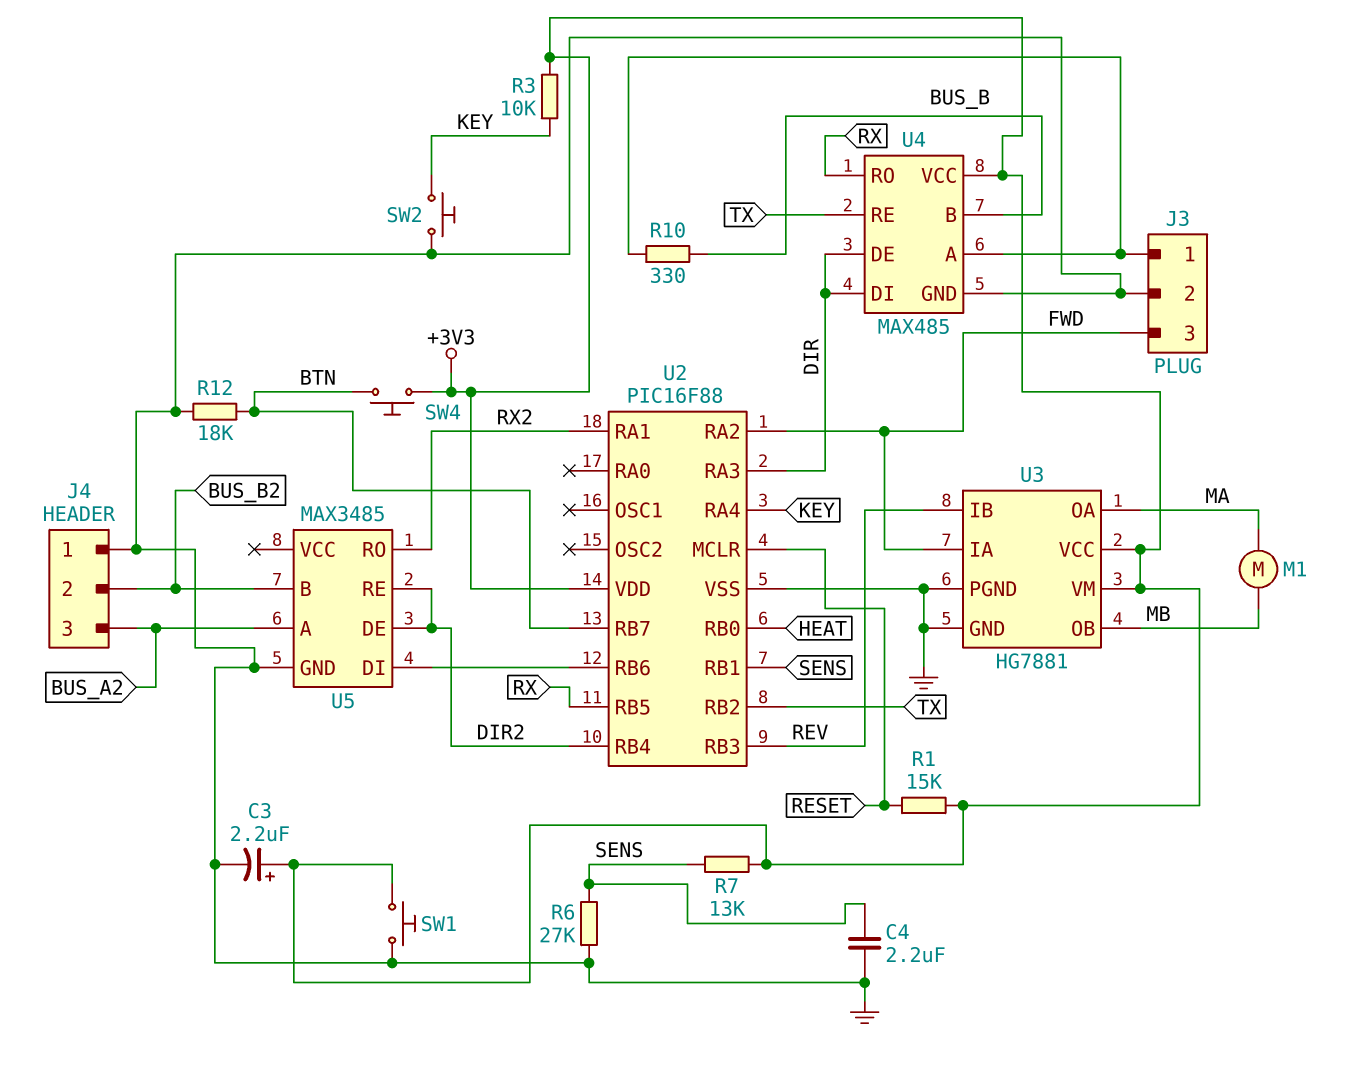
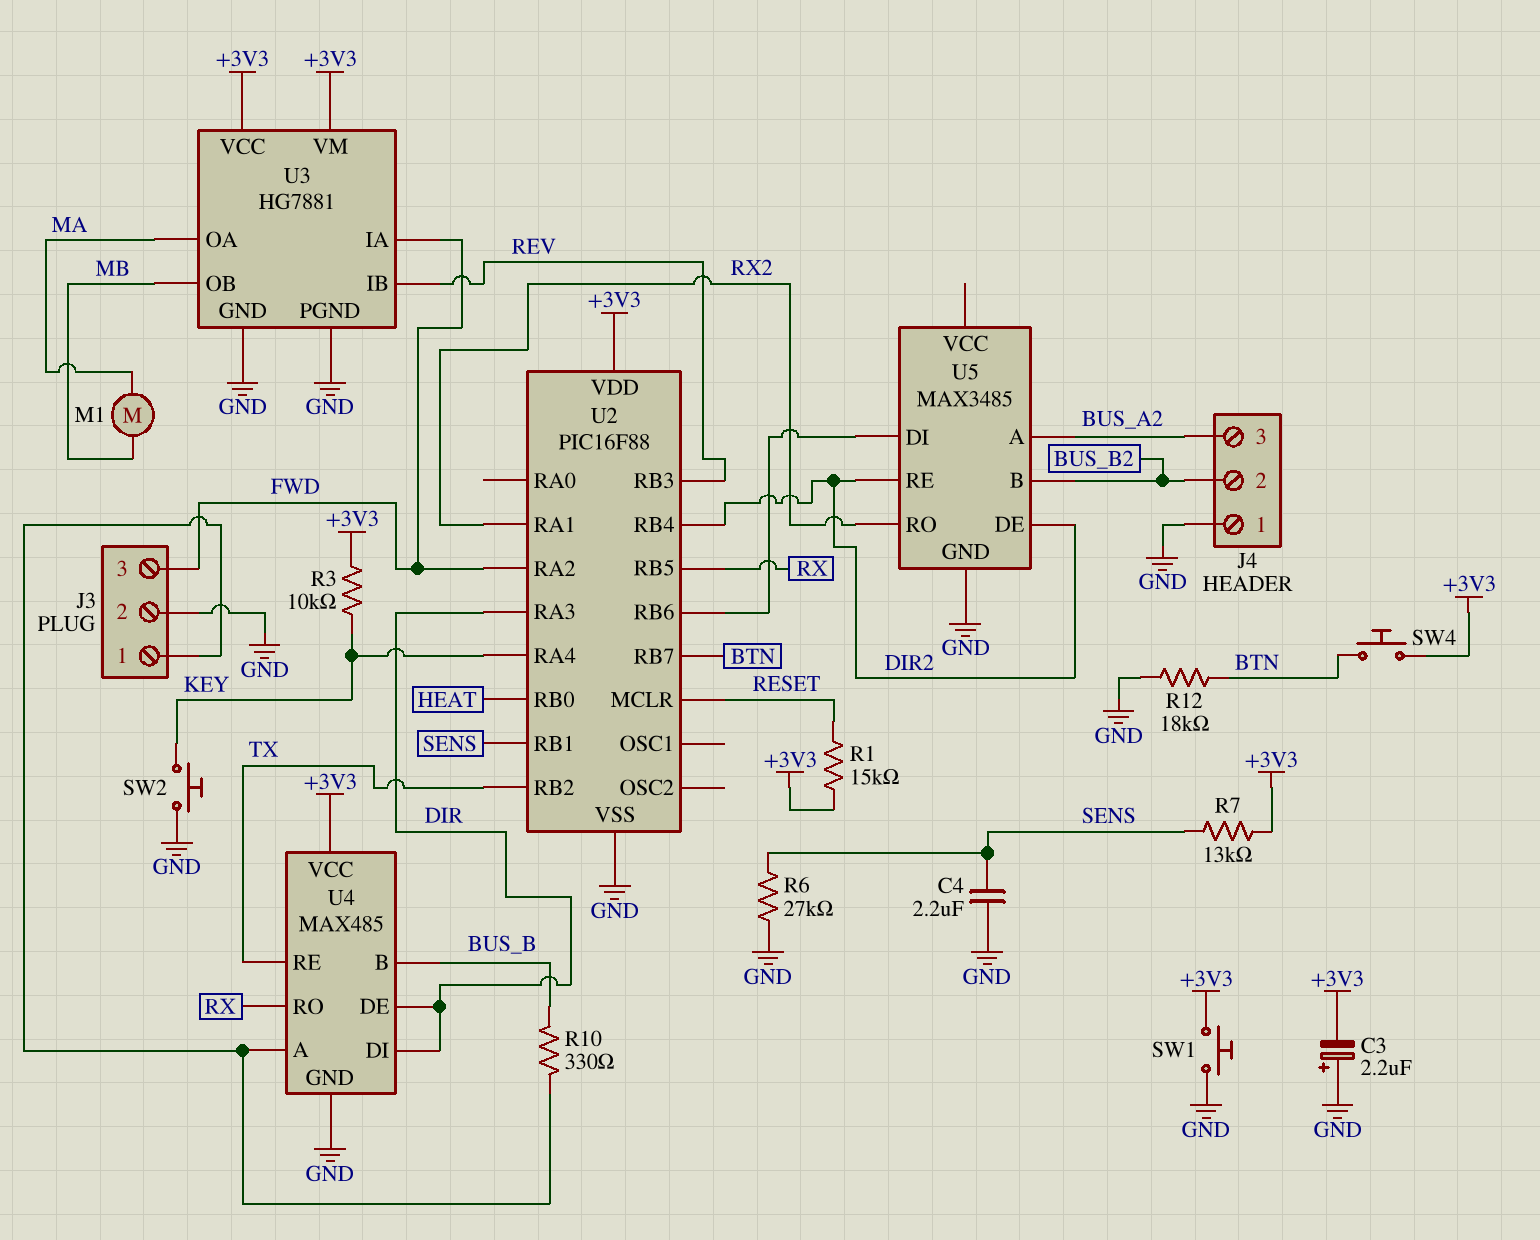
C3: 2.2uF (plus +3V3, minus GND) -> 2.2uF (plus GND, minus +3V3)

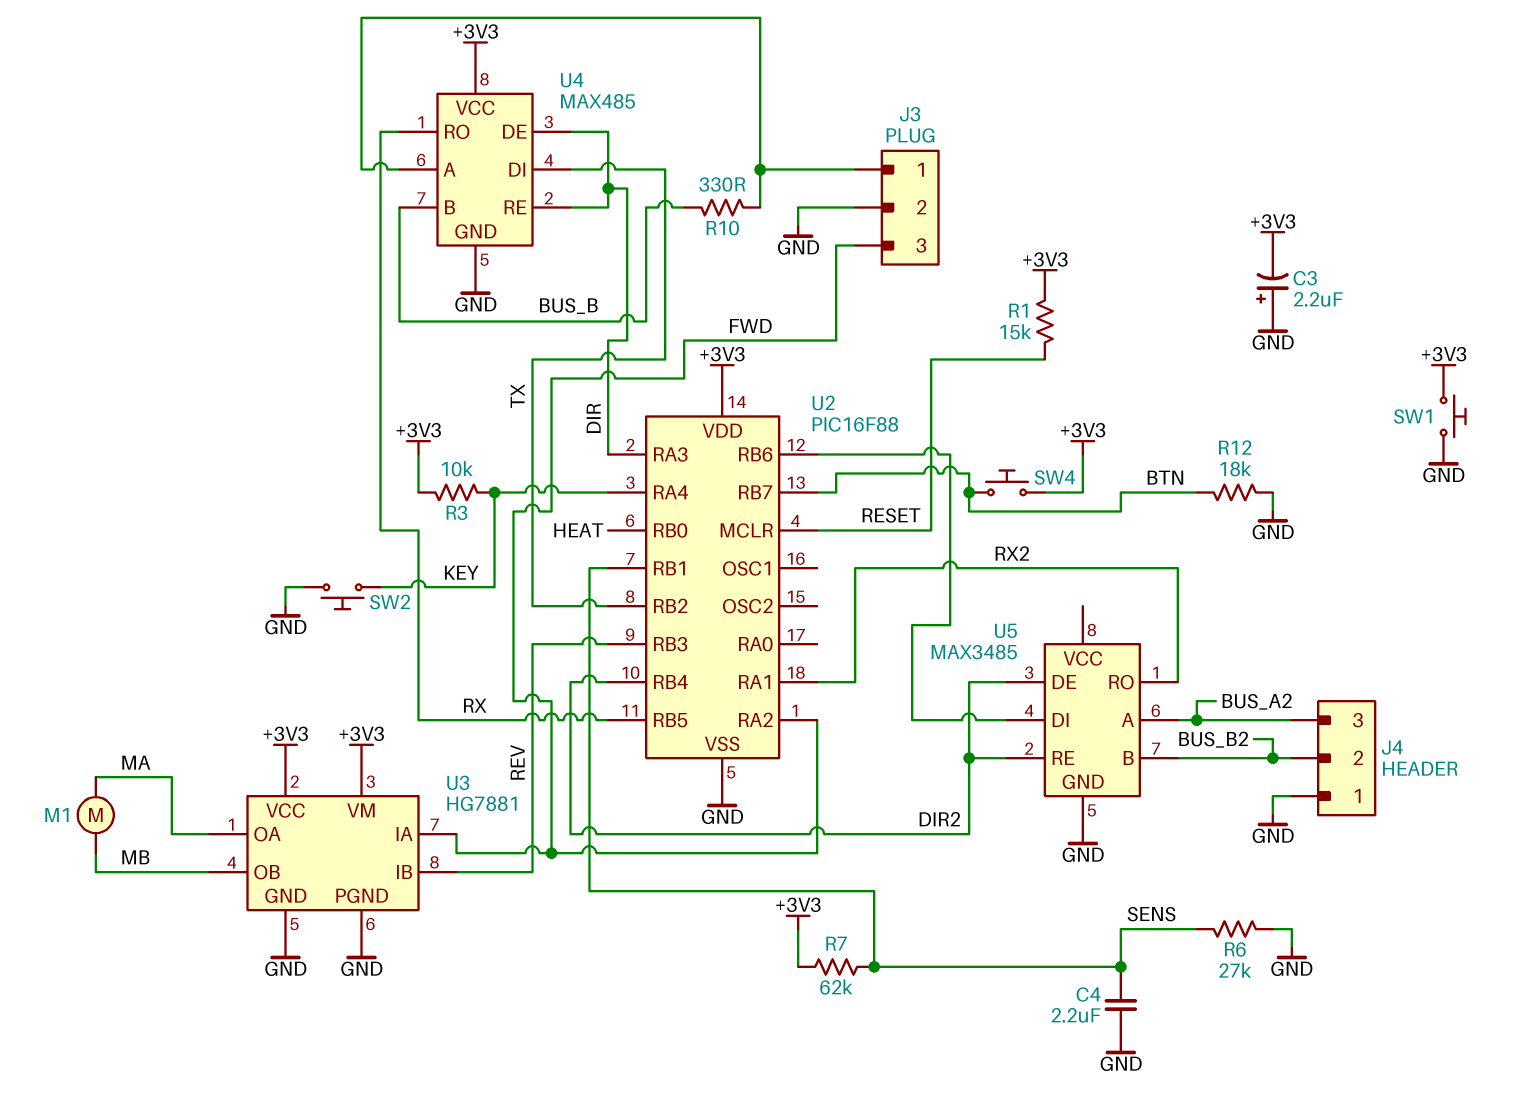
R7: 13k (+3V3, SENS) -> 62k (+3V3, SENS)
U4 pin DI: DIR -> TX
U4 pin RE: TX -> DIR

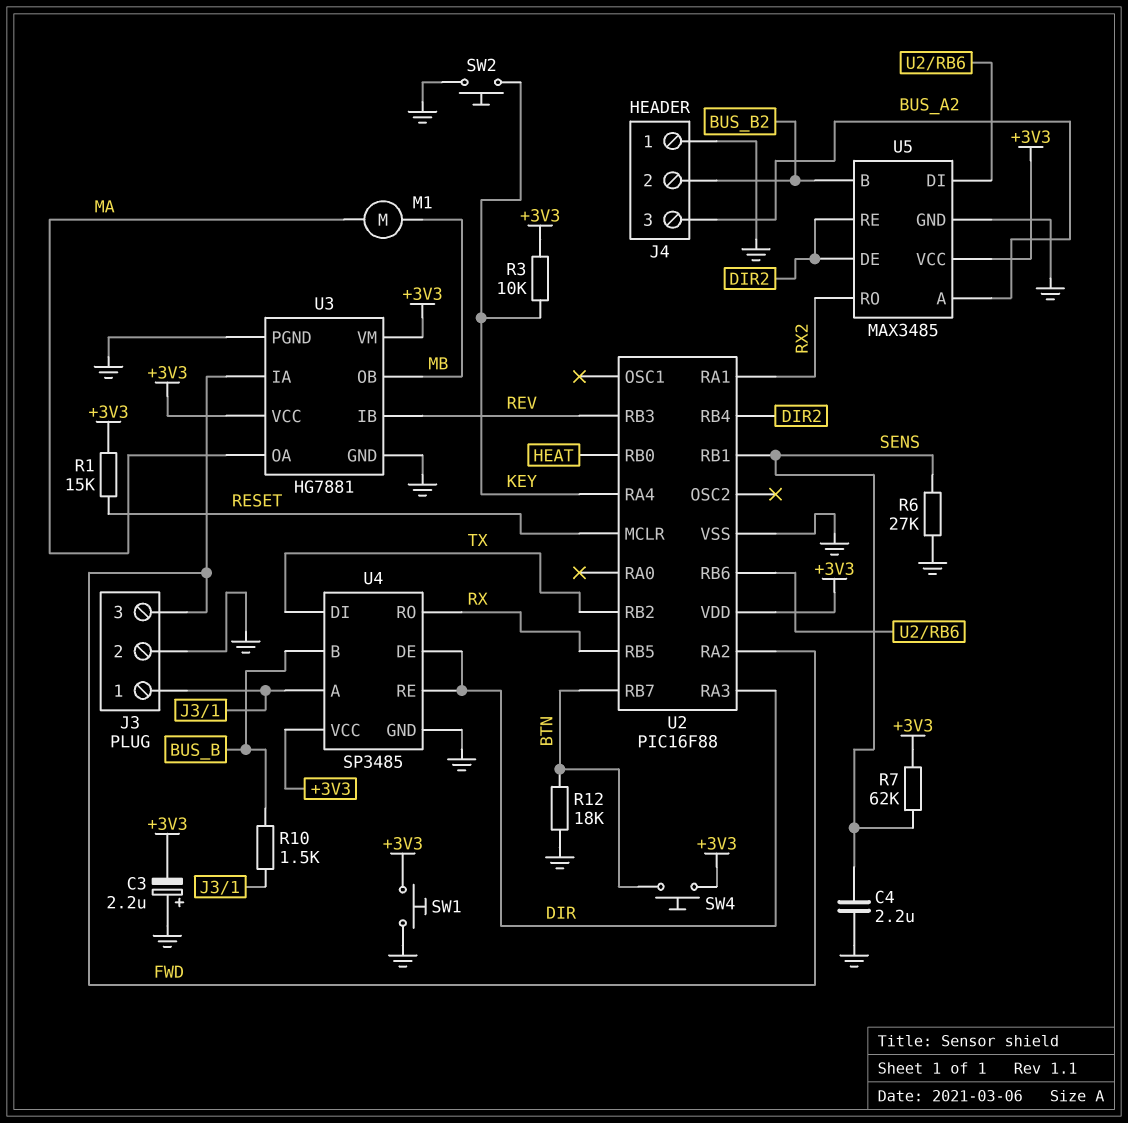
R10: 330 (BUS_B, J3/1) -> 1.5k (BUS_B, J3/1)
U4: MAX485 -> SP3485
U5 pin VCC: none -> +3V3

